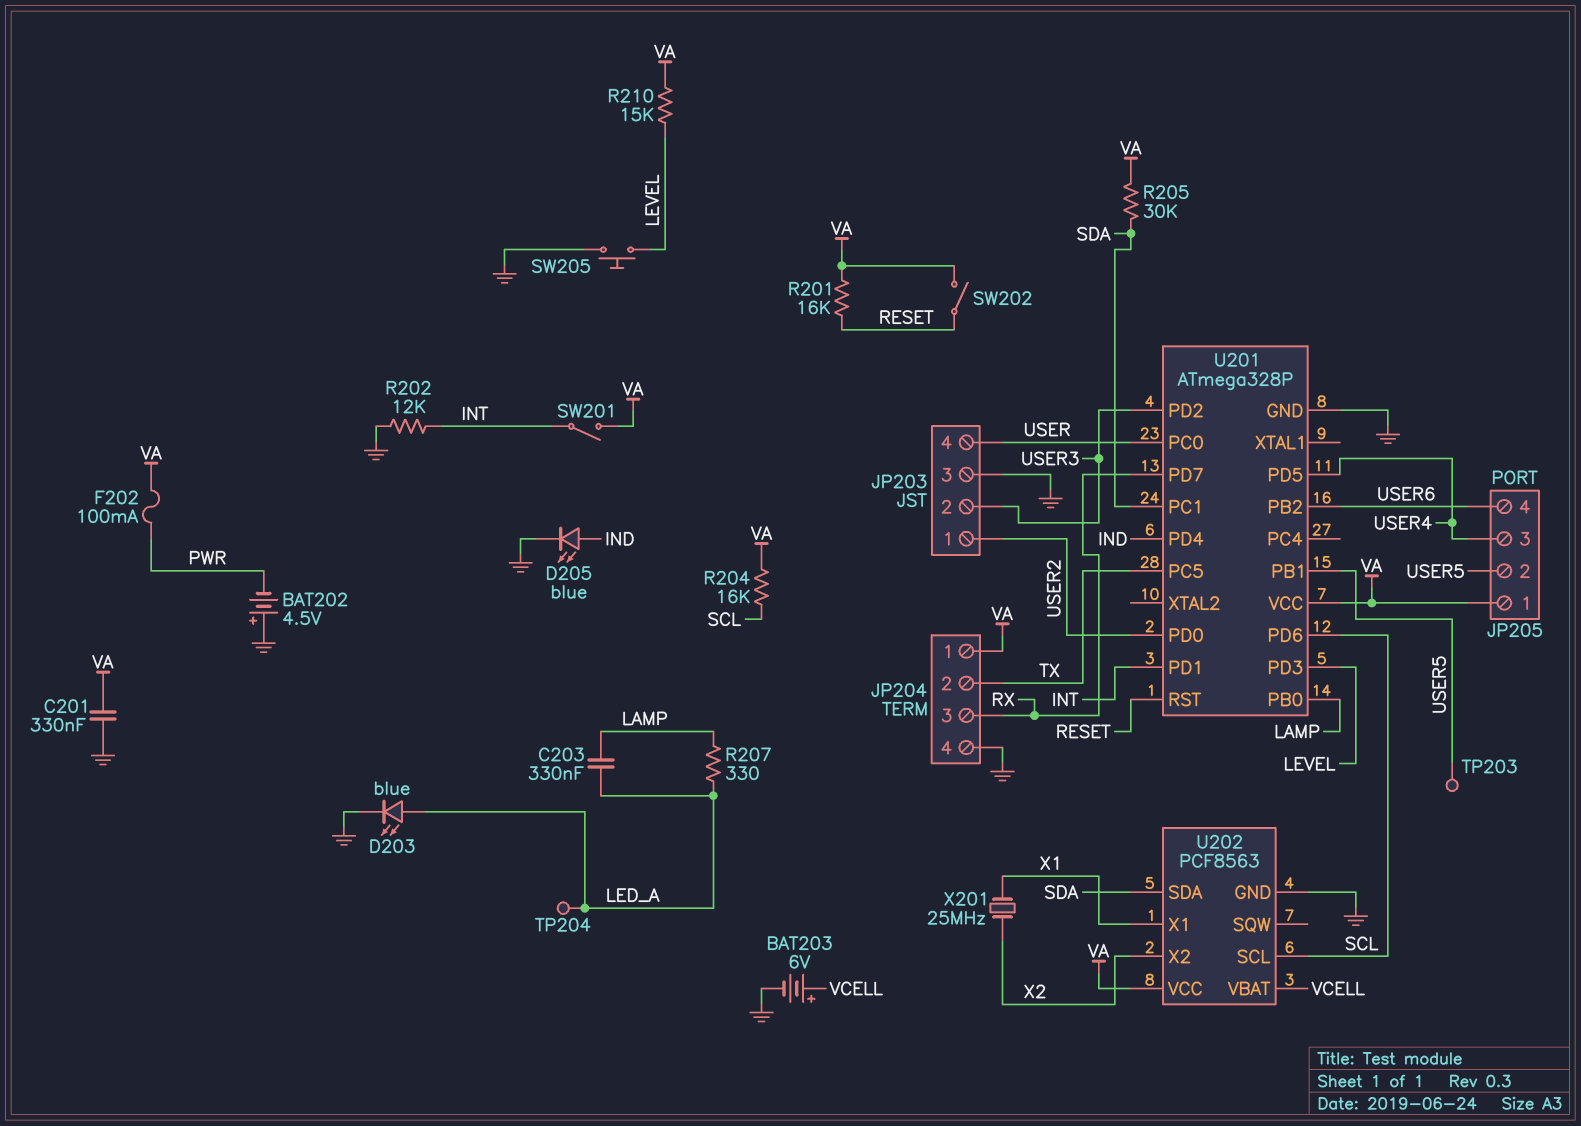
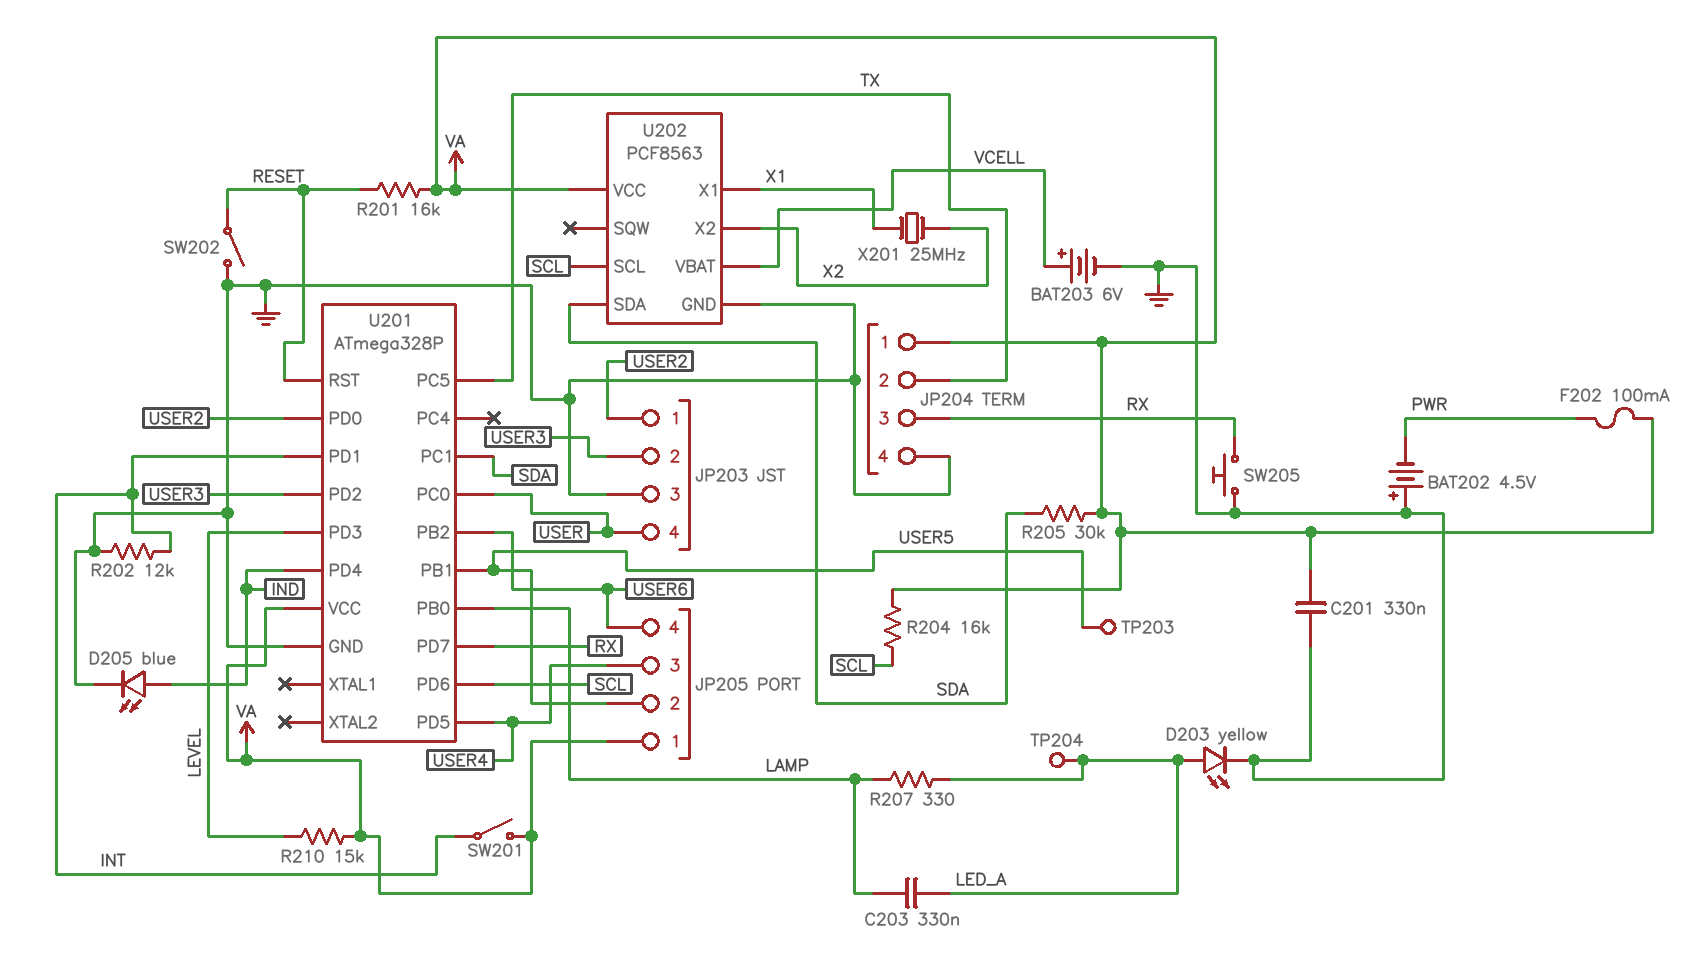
D203: LED blue (A LED_A, K GND) -> LED yellow (A LED_A, K GND)
SW202: switch (RESET, VA) -> switch (GND, RESET)
SW205: button (GND, LEVEL) -> button (GND, RX)

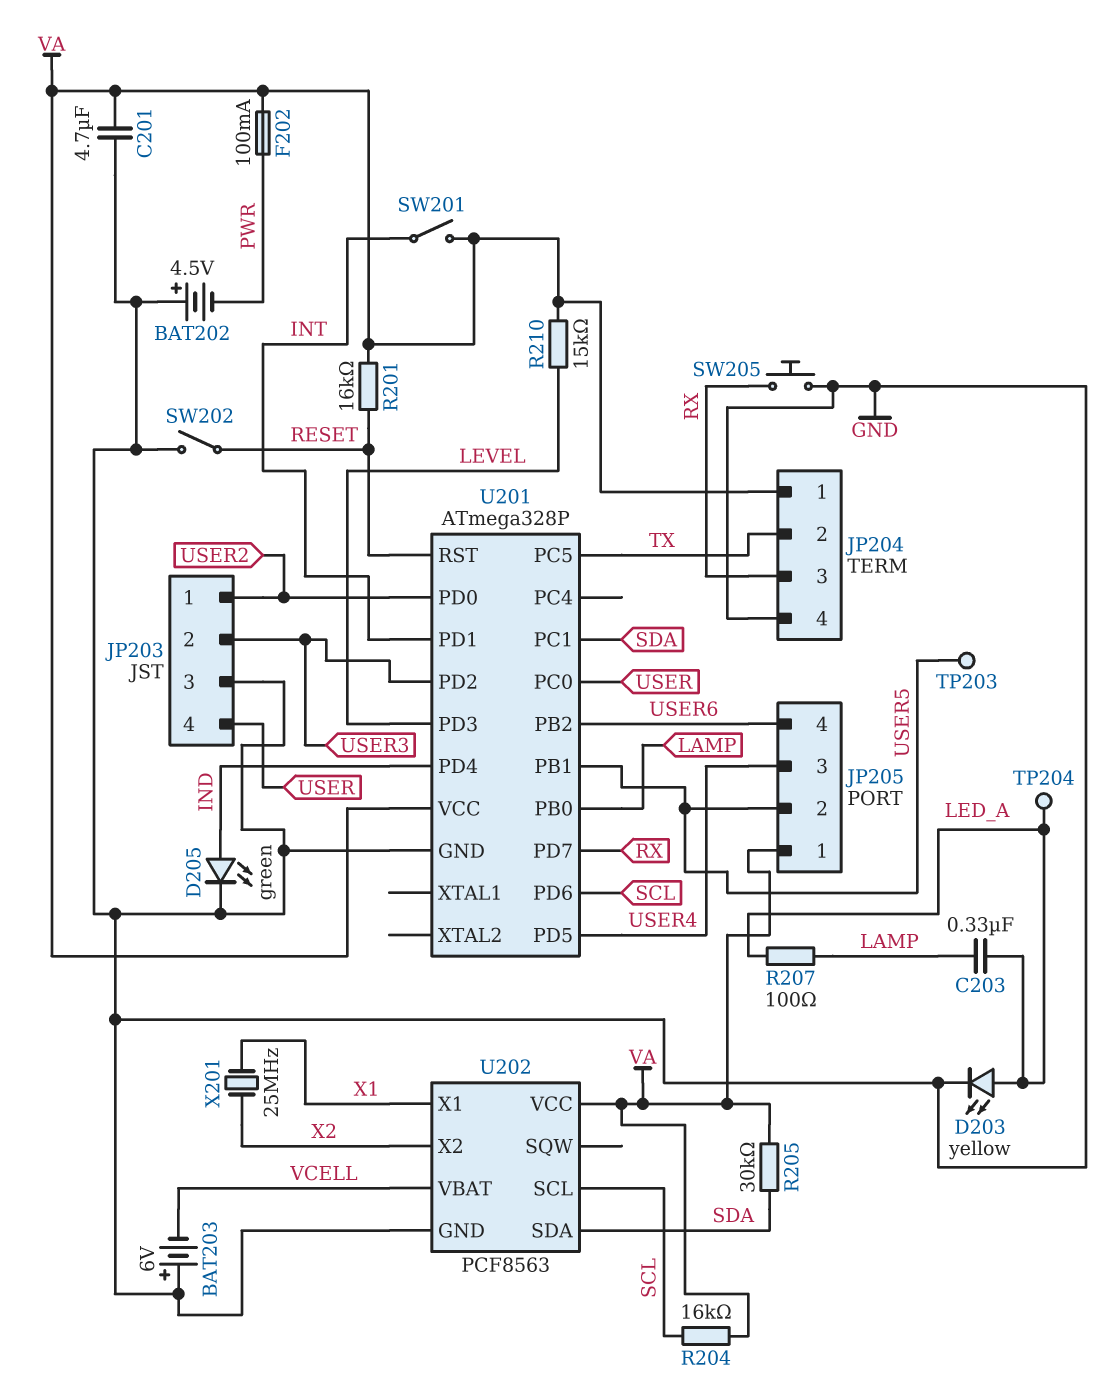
BAT203: 6V (plus VCELL, minus GND) -> 6V (plus GND, minus VCELL)
C201: 330nF (GND, VA) -> 4.7uF (GND, VA)
D205: LED blue (A IND, K GND) -> LED green (A IND, K GND)
R202: 12k (GND, INT) -> none
R207: 330 (LAMP, LED_A) -> 100 (LAMP, LED_A)

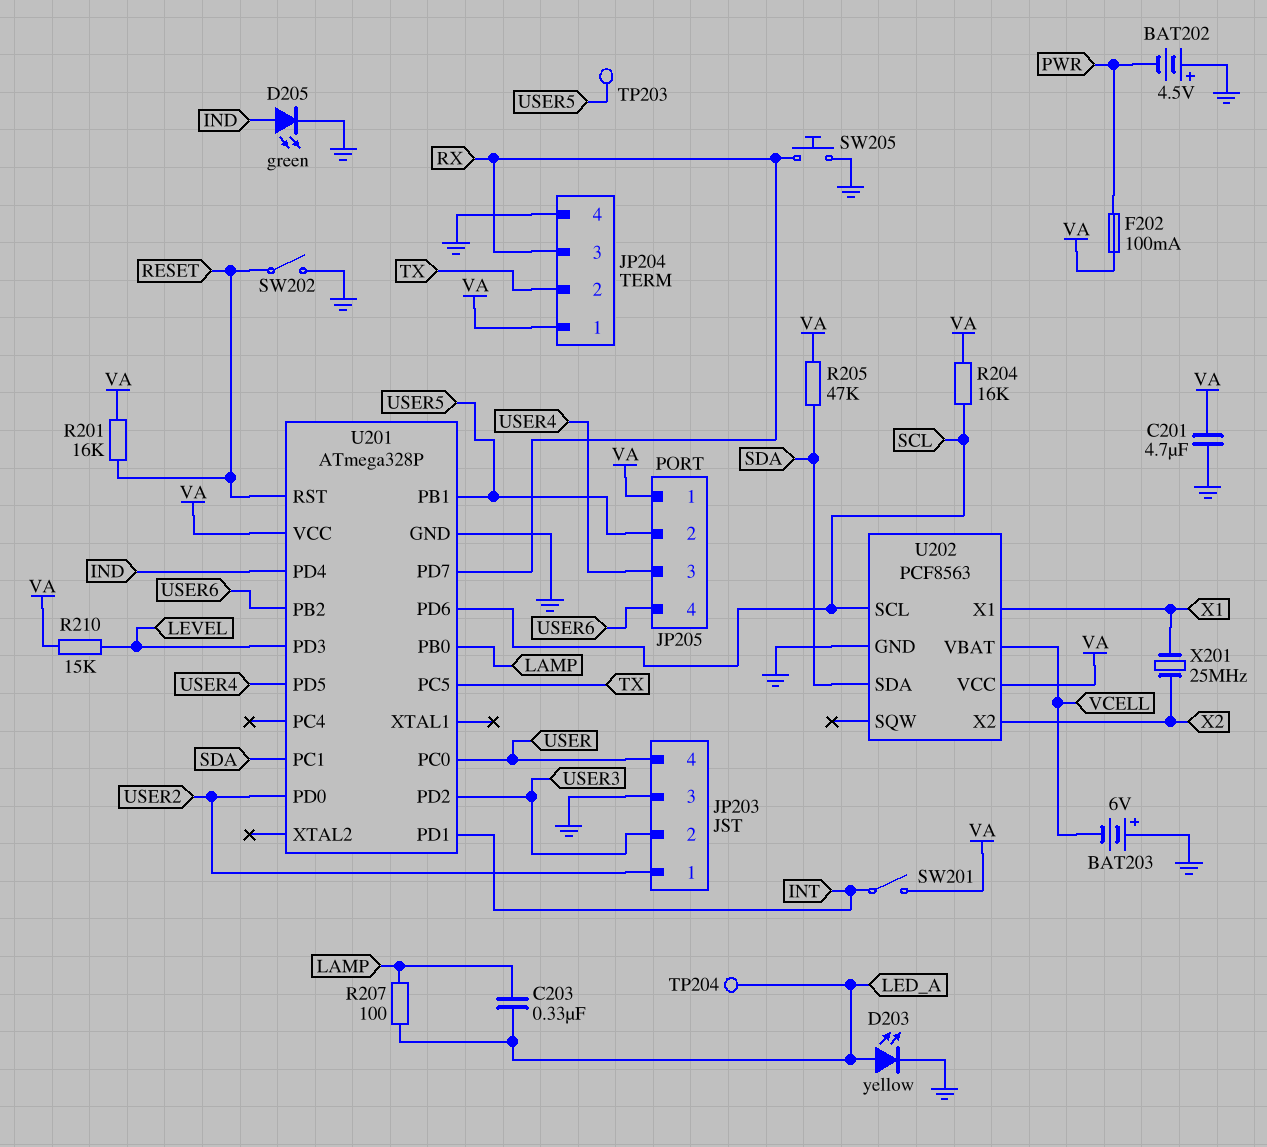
R205: 30k (SDA, VA) -> 47k (SDA, VA)

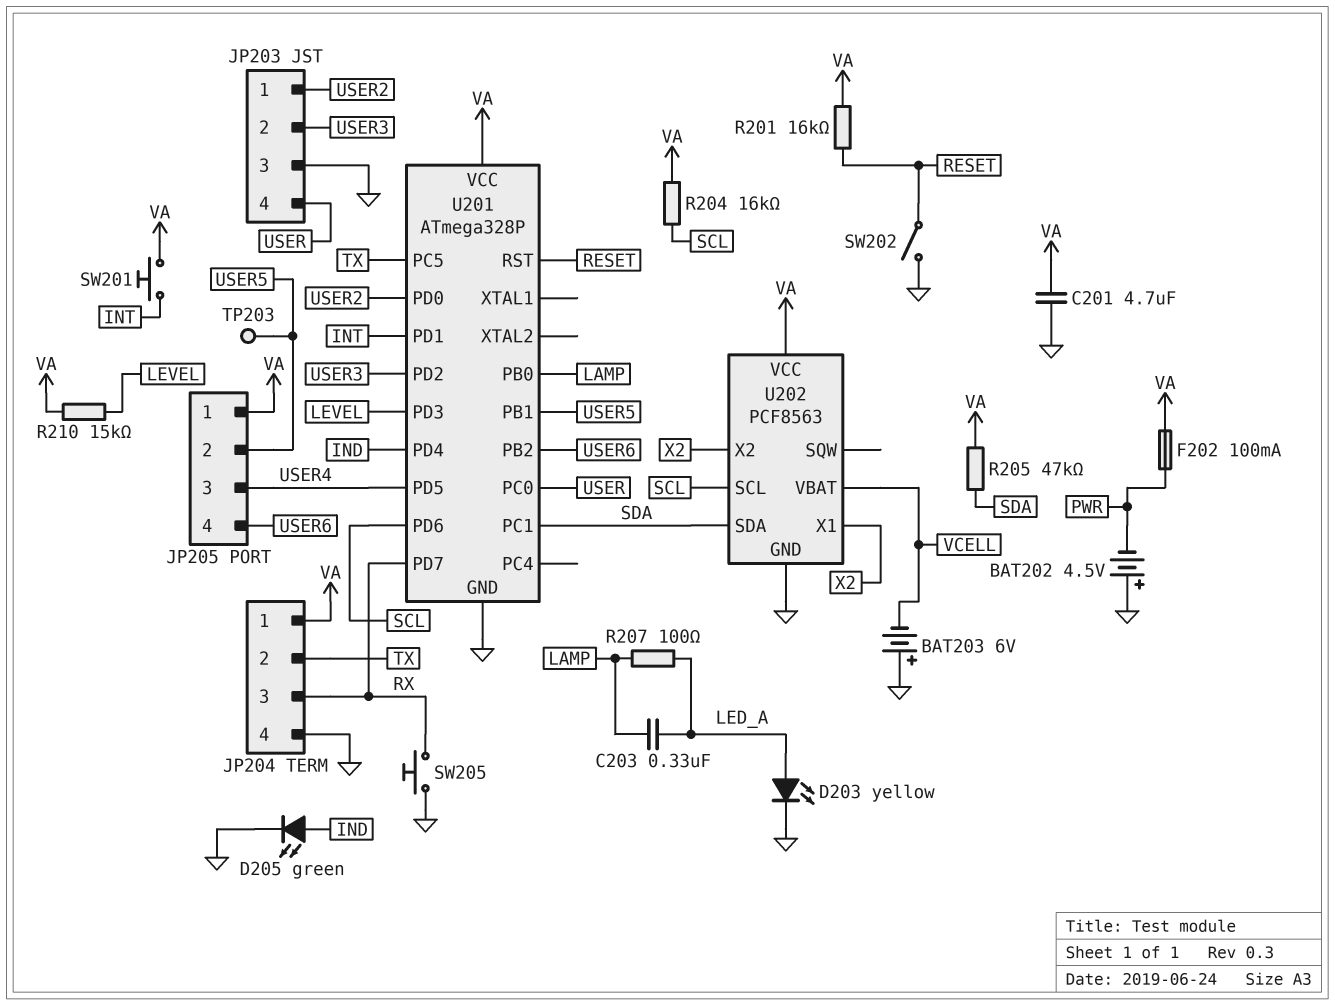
SW201: switch (INT, VA) -> button (INT, VA)
TP204: test point (LED_A) -> none
U202 pin X1: X1 -> X2
X201: 25MHz (X1, X2) -> none

